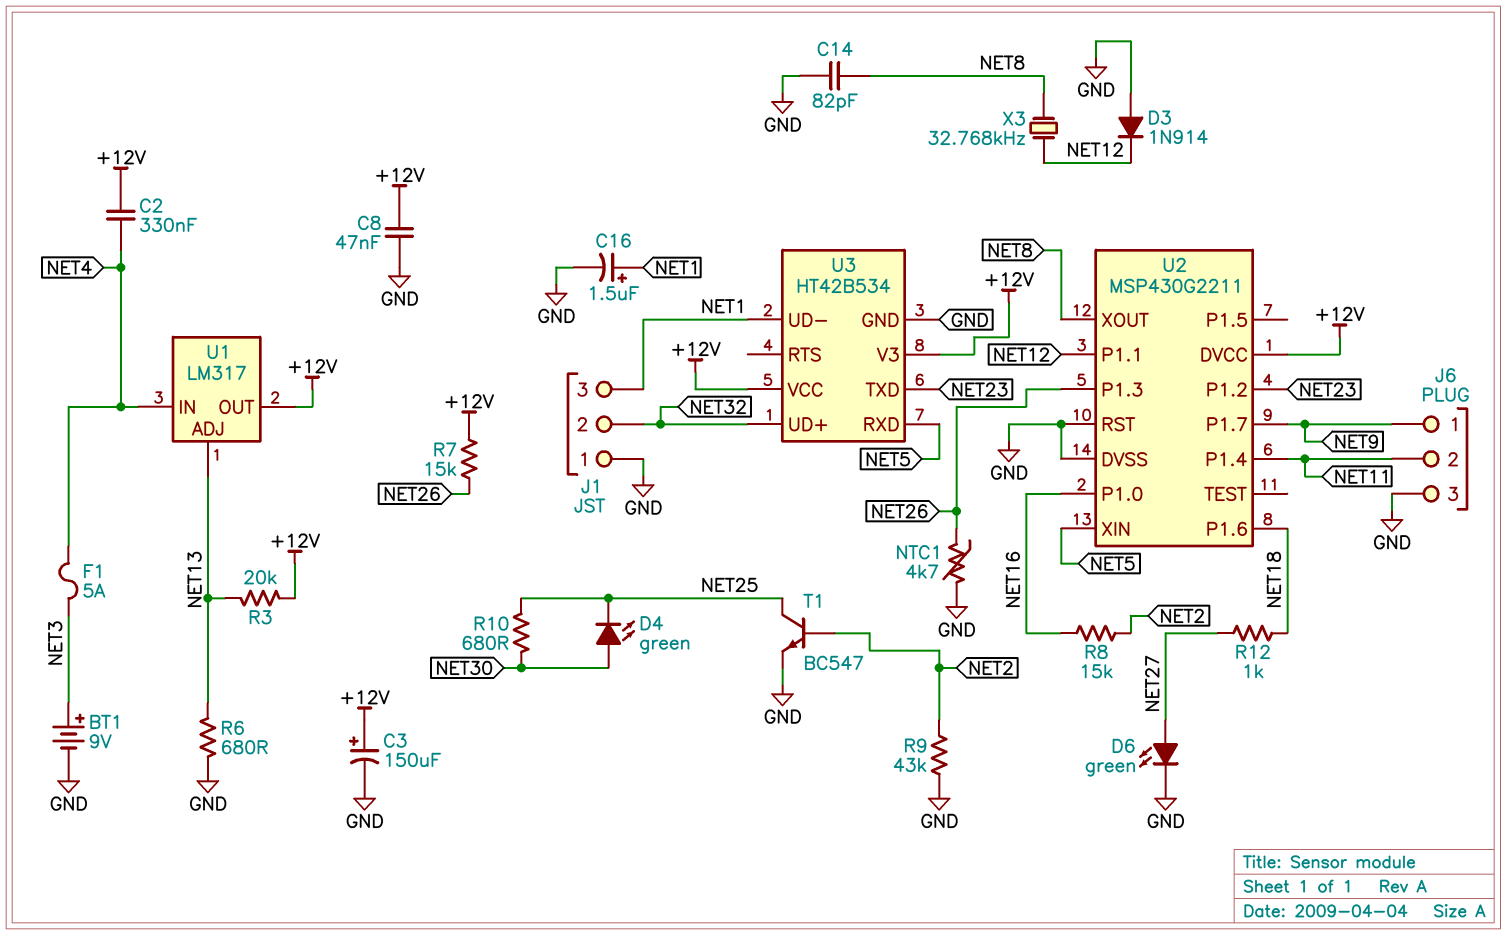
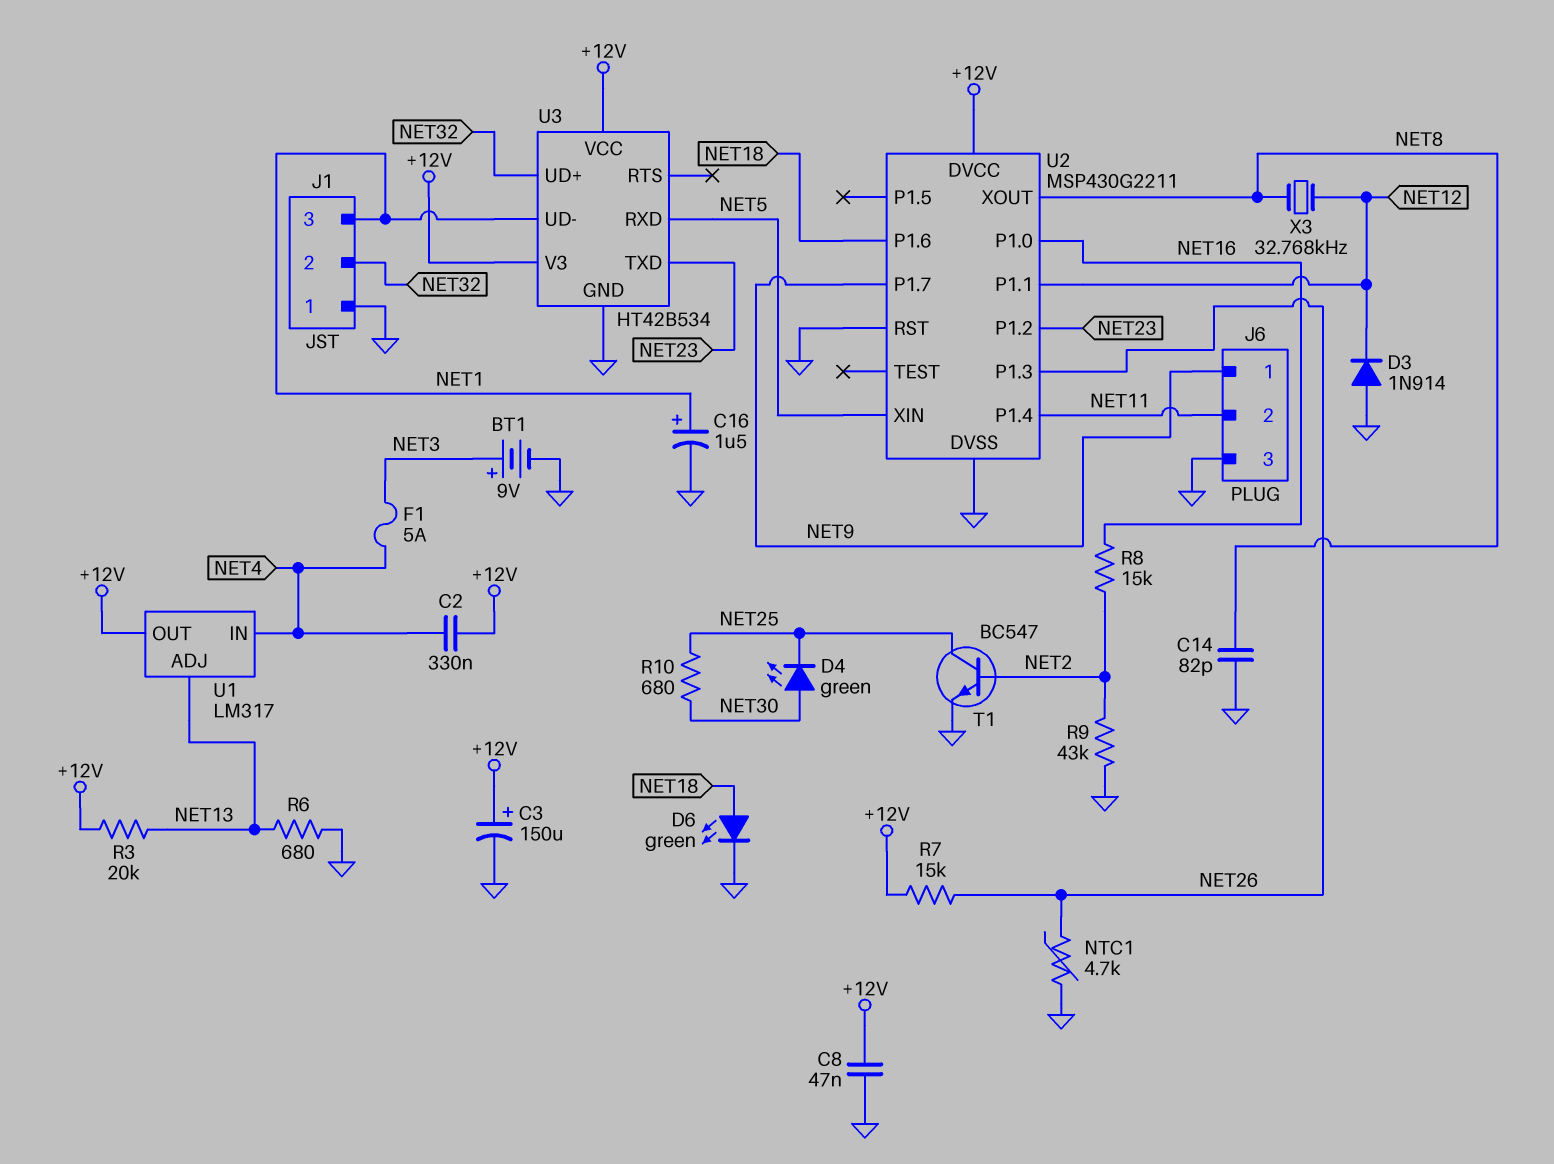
D6: LED green (A NET27, K GND) -> LED green (A NET18, K GND)
R12: 1k (NET18, NET27) -> none

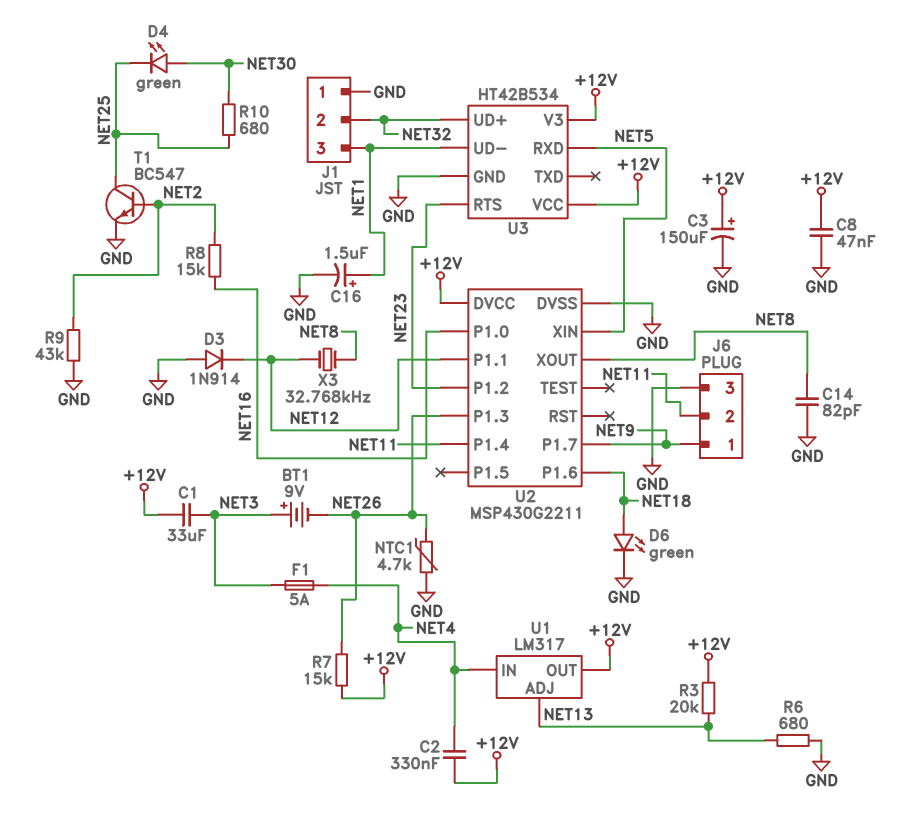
BT1: 9V (plus NET3, minus GND) -> 9V (plus NET3, minus NET26)
C1: none -> 33uF (+12V, NET3)
U2 pin RST: GND -> none
U3 pin RTS: none -> NET23
U3 pin TXD: NET23 -> none

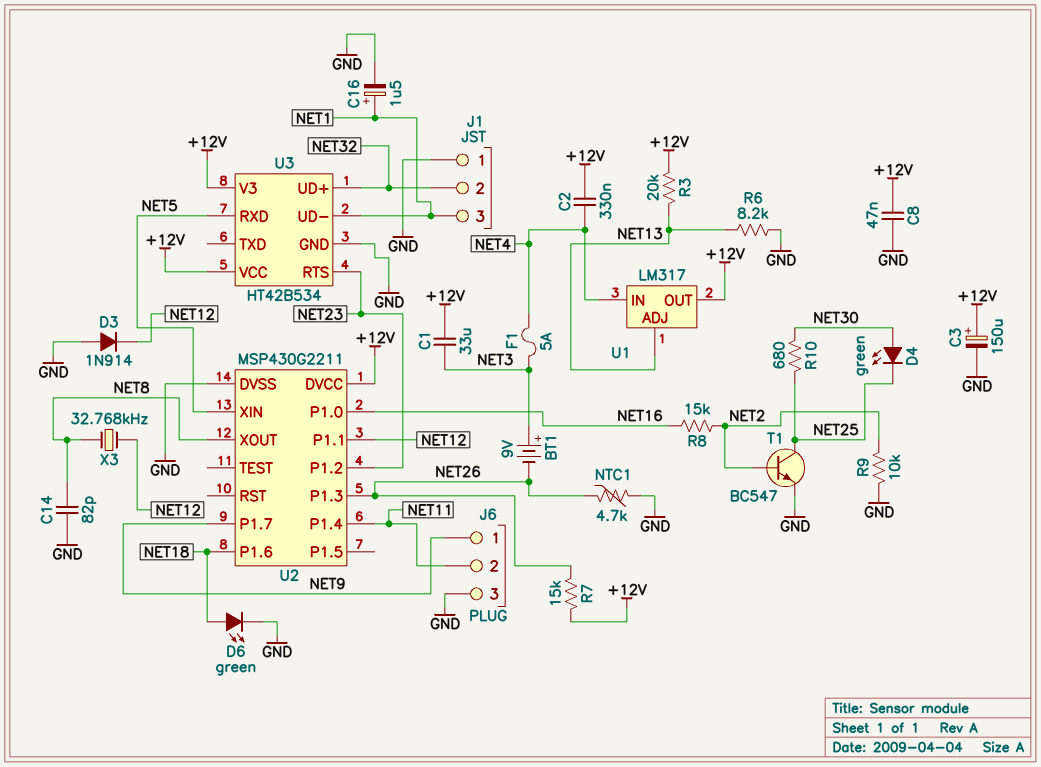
R6: 680 (GND, NET13) -> 8.2k (GND, NET13)
R9: 43k (GND, NET2) -> 10k (GND, NET2)

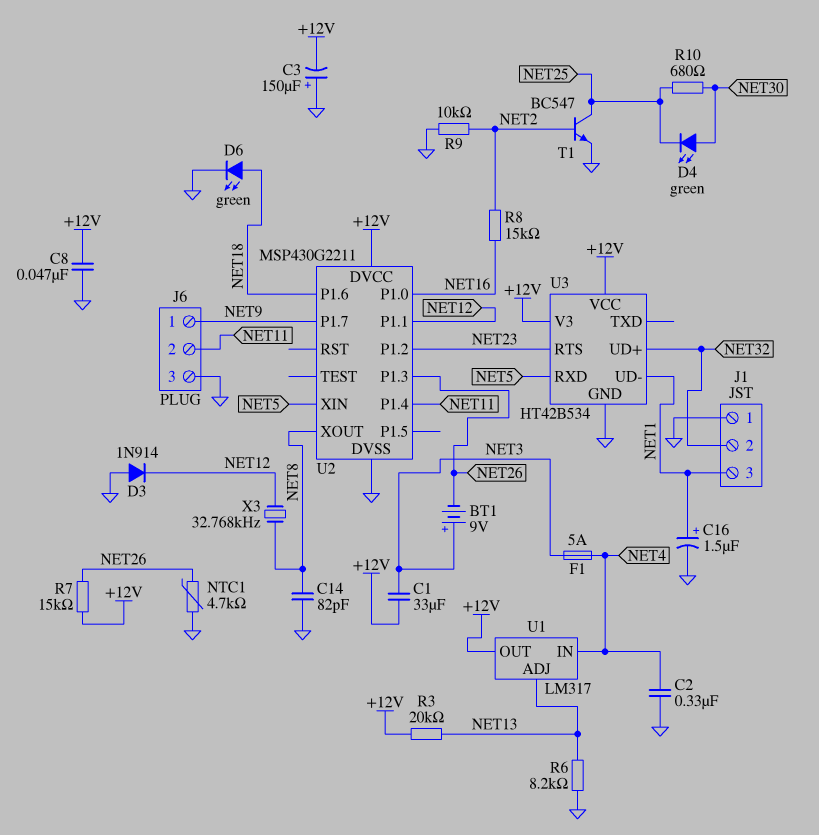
C2: 330nF (+12V, NET4) -> 330nF (GND, NET4)
C3: 150uF (plus +12V, minus GND) -> 150uF (plus GND, minus +12V)

